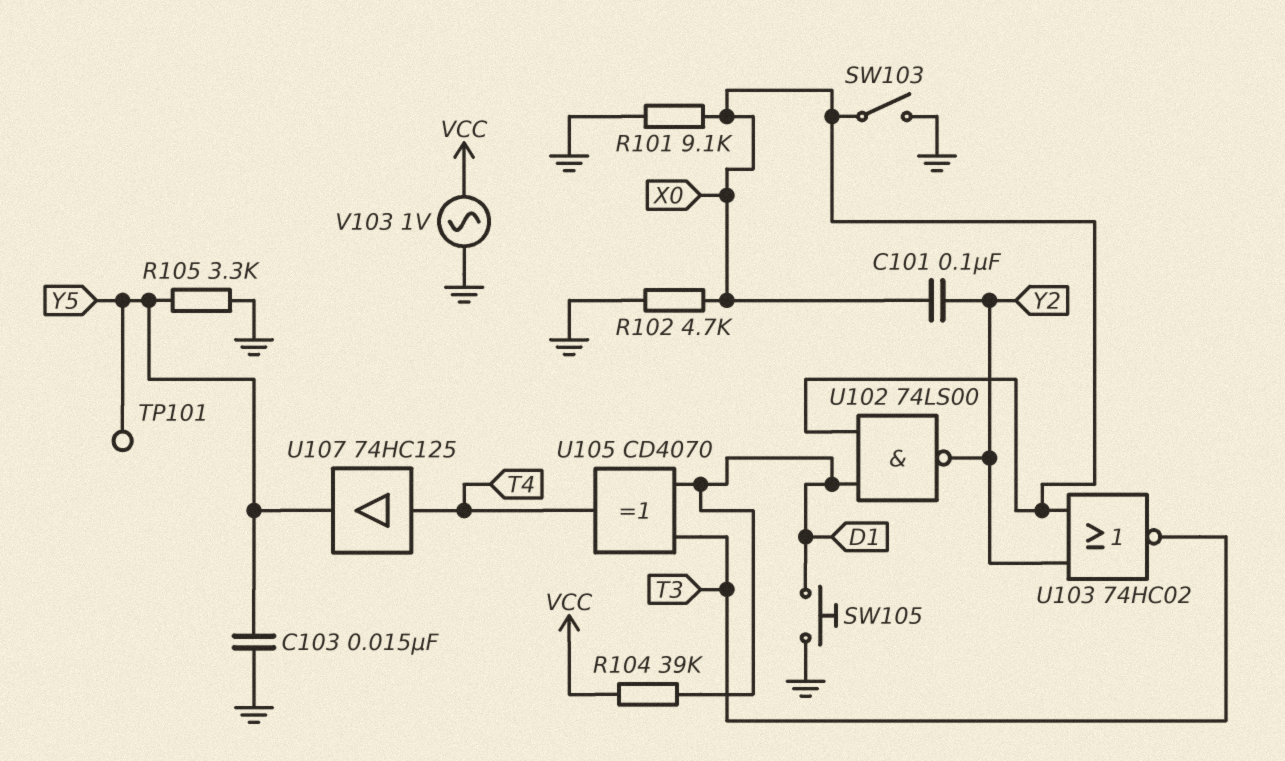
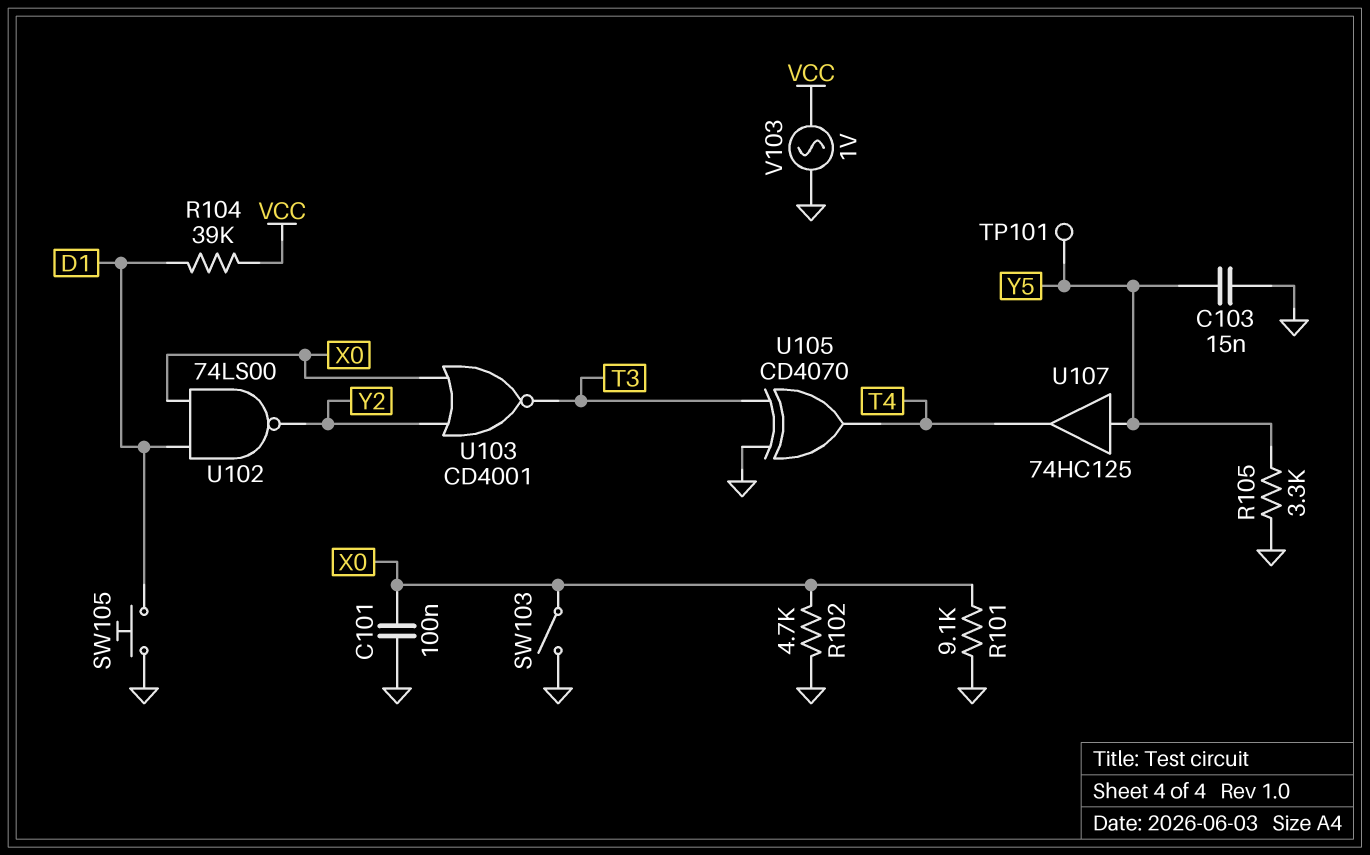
C101: 100nF (X0, Y2) -> 100nF (GND, X0)
U103: NOR 74HC02 (in X0, in Y2, out T3) -> NOR CD4001 (in X0, in Y2, out T3)
U105: XOR CD4070 (in D1, in T3, out T4) -> XOR CD4070 (in GND, in T3, out T4)
U107: buffer 74HC125 (in T4, out Y5) -> buffer 74HC125 (in Y5, out T4)

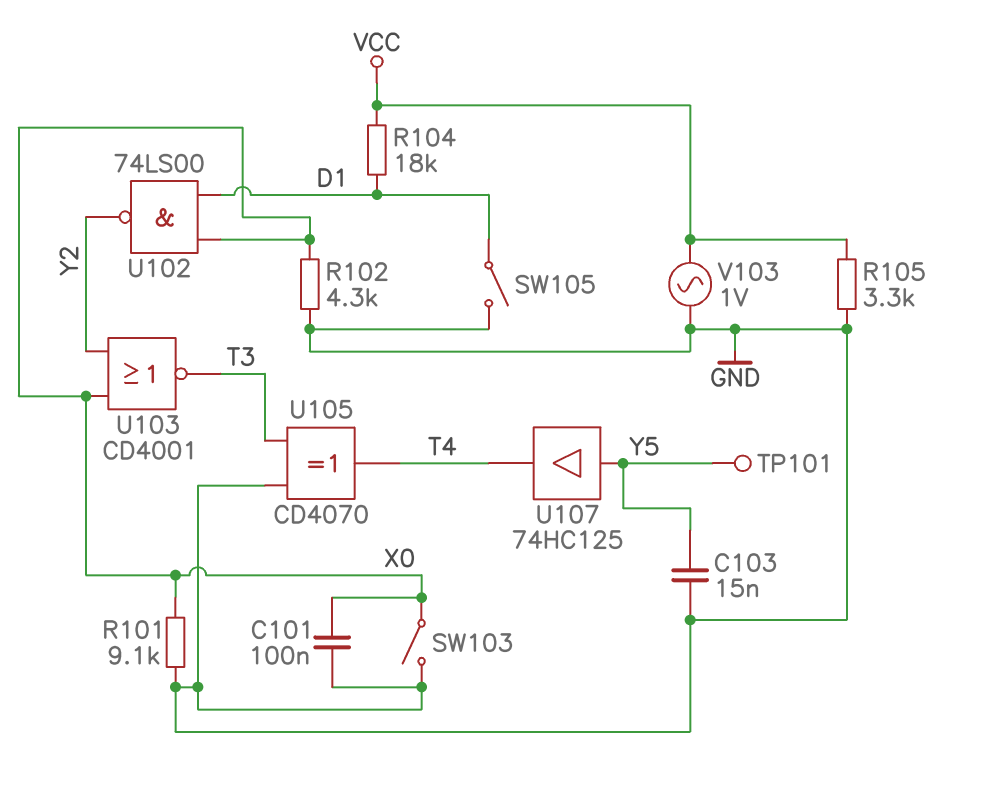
R102: 4.7k (GND, X0) -> 4.3k (GND, X0)
R104: 39k (D1, VCC) -> 18k (D1, VCC)
R105: 3.3k (GND, Y5) -> 3.3k (GND, VCC)
SW105: button (D1, GND) -> switch (D1, GND)

